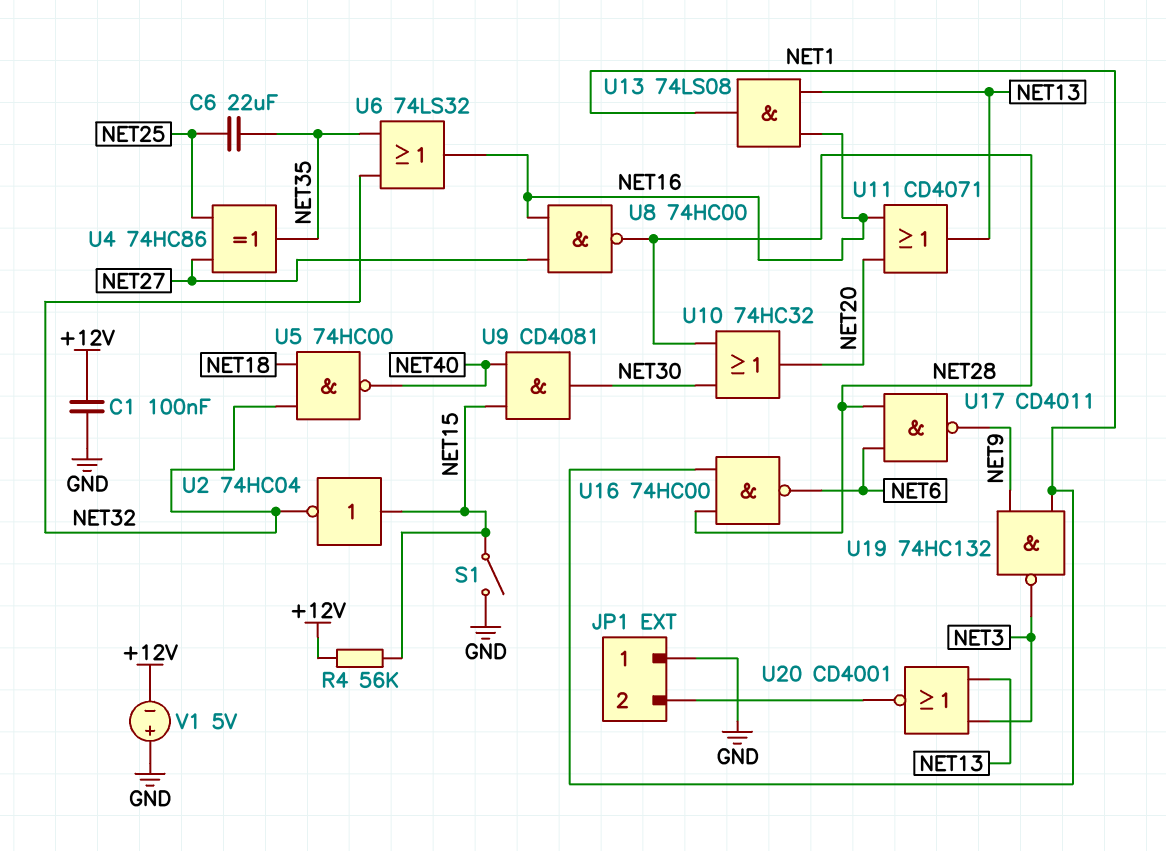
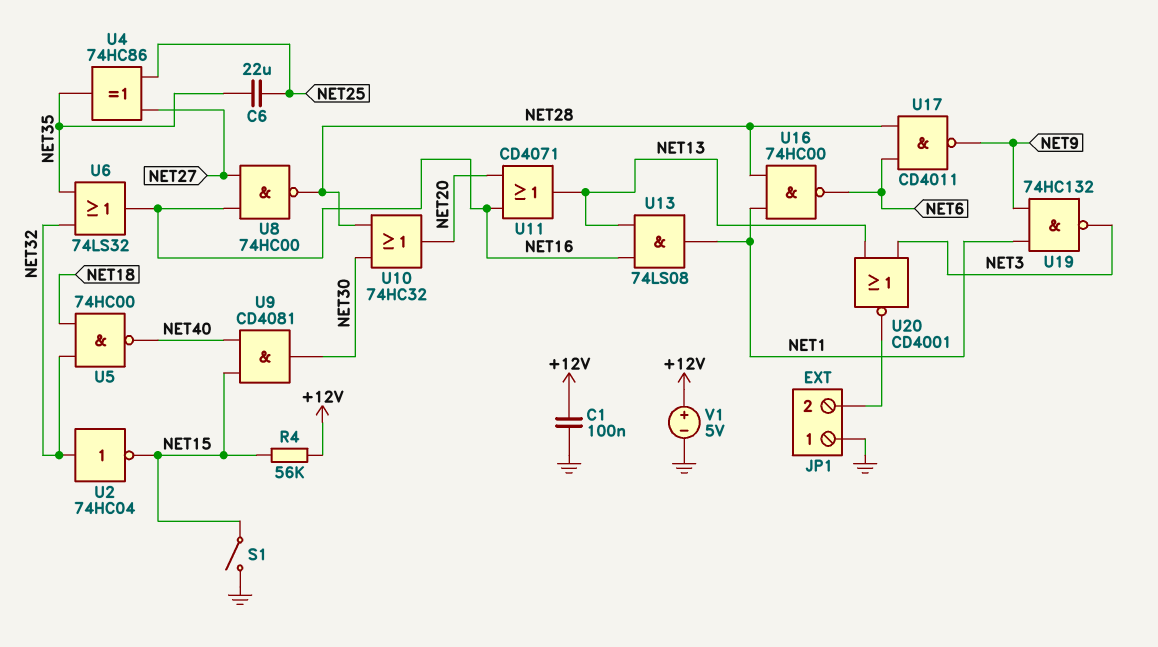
U2: NOT 74HC04 (in NET15, out NET32) -> NOT 74HC04 (in NET32, out NET15)
V1: 5V (plus GND, minus +12V) -> 5V (plus +12V, minus GND)

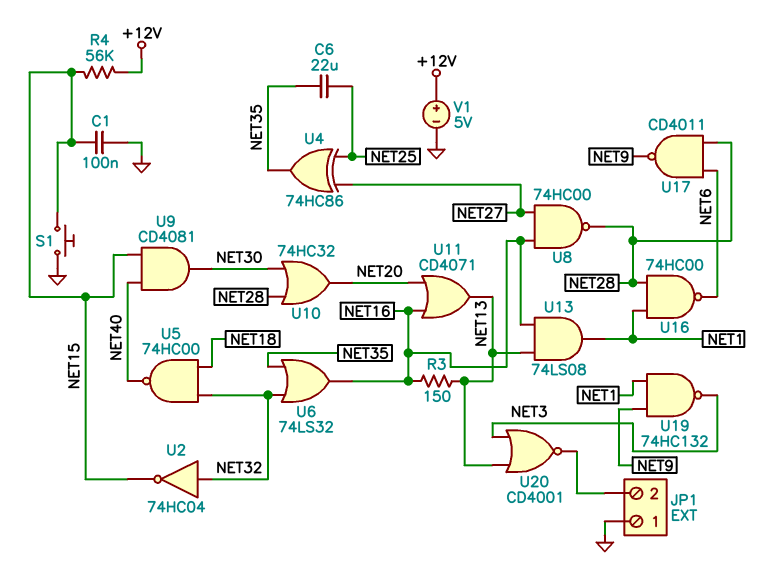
C1: 100nF (+12V, GND) -> 100nF (GND, NET15)
R3: none -> 150 (NET13, NET16)
S1: switch (GND, NET15) -> button (GND, NET15)

